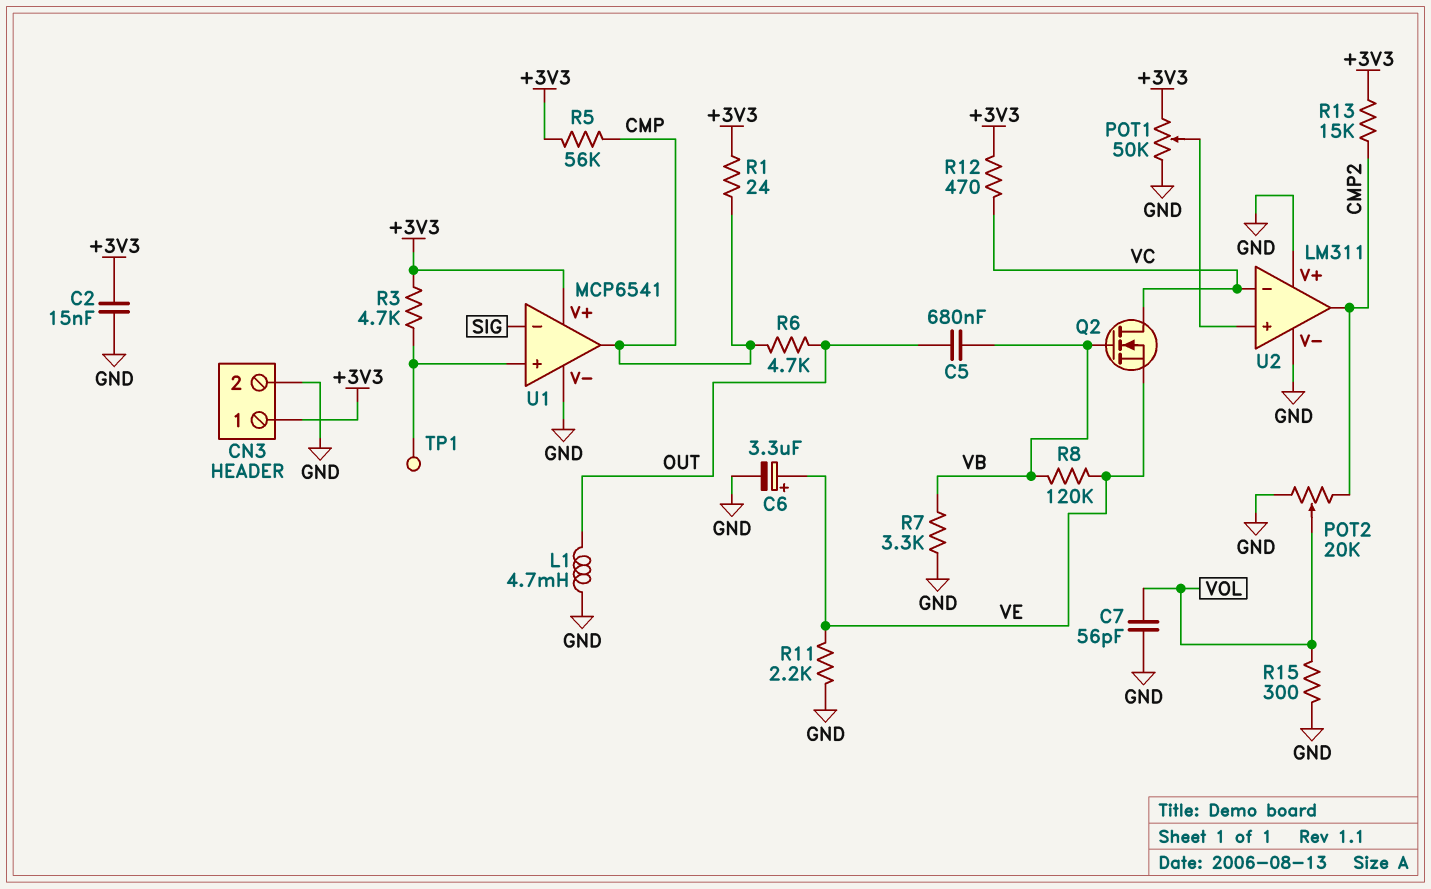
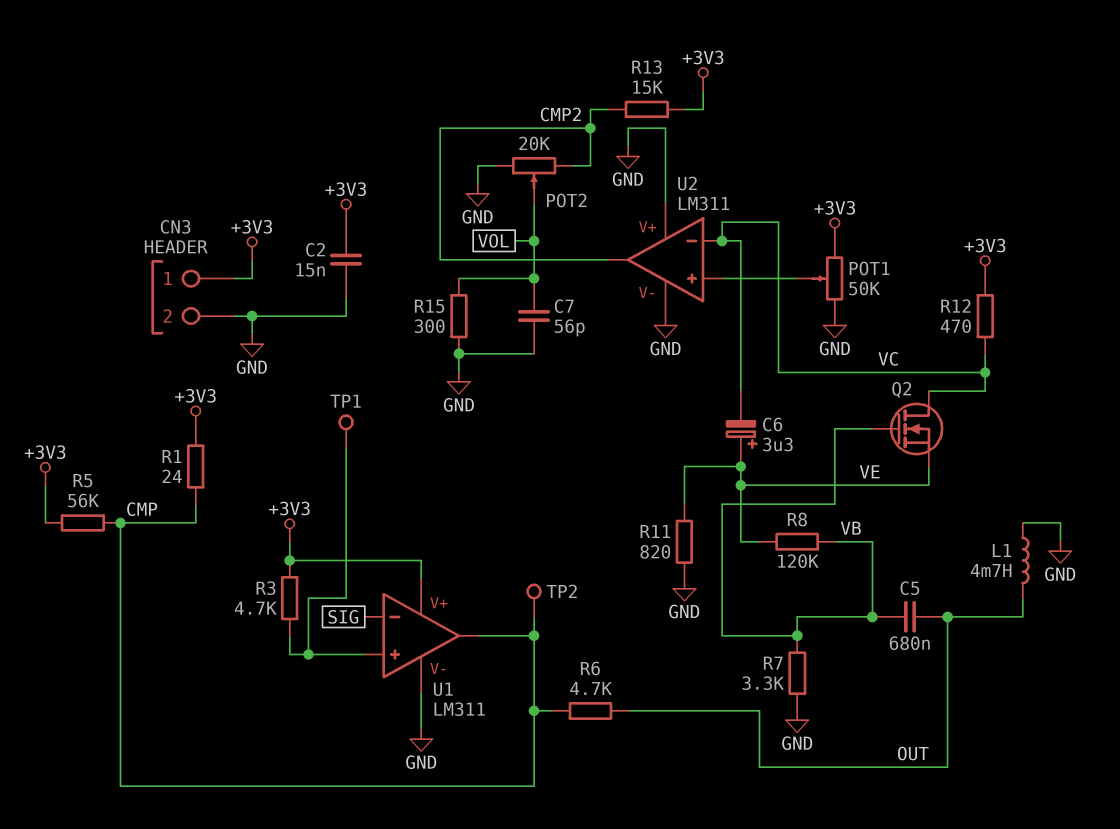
C6: 3.3uF (plus VE, minus GND) -> 3.3uF (plus VE, minus VC)
R11: 2.2k (GND, VE) -> 820 (GND, VE)
TP2: none -> test point (CMP)
U1: MCP6541 -> LM311

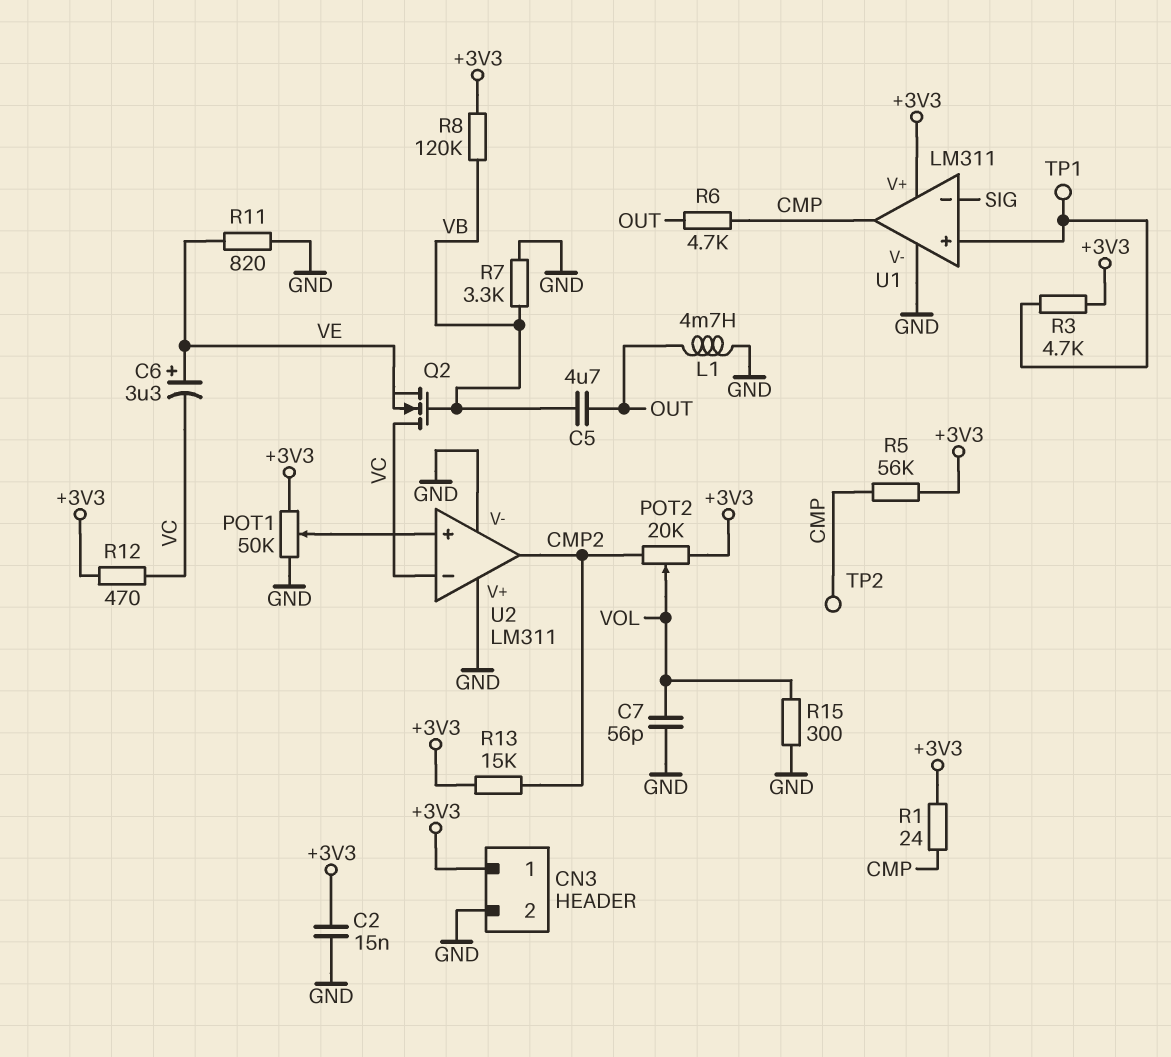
C5: 680nF (OUT, VB) -> 4.7uF (OUT, VB)
POT2: 20k (CMP2, GND, wiper VOL) -> 20k (+3V3, CMP2, wiper VOL)
R8: 120k (VB, VE) -> 120k (+3V3, VB)

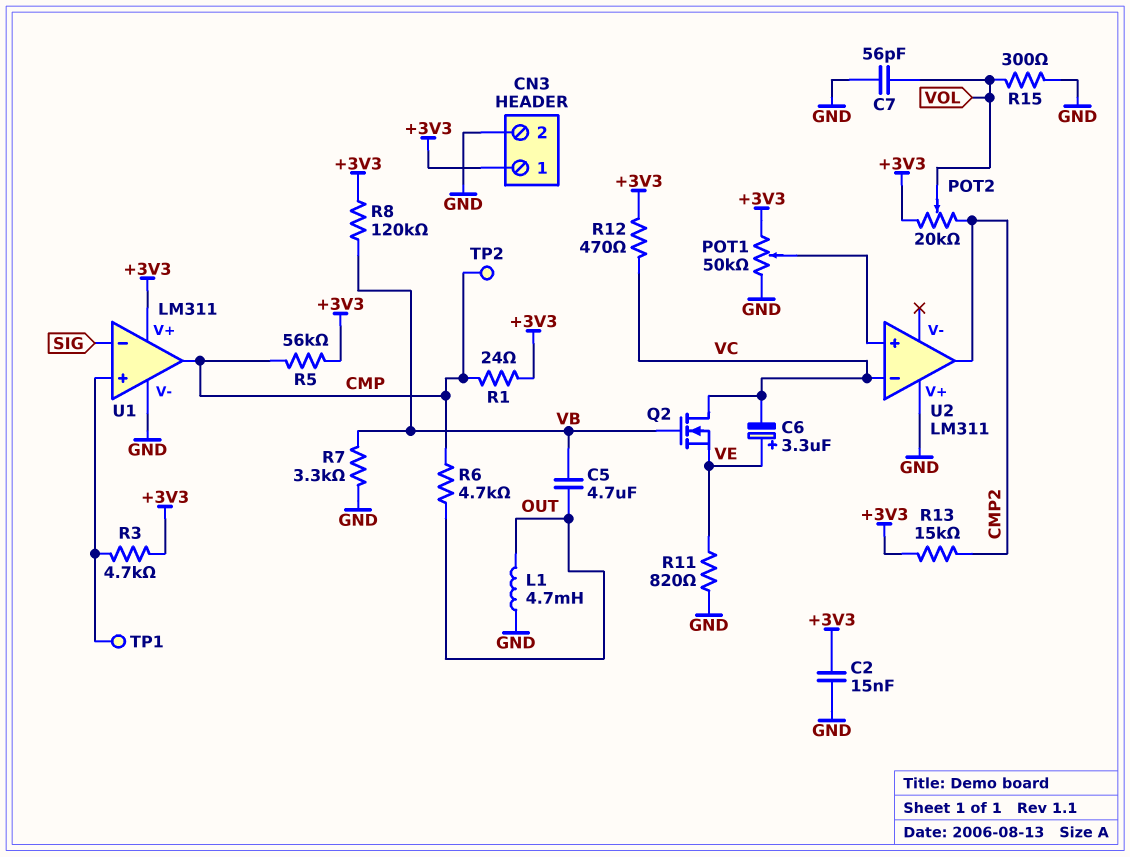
U2 pin V-: GND -> none

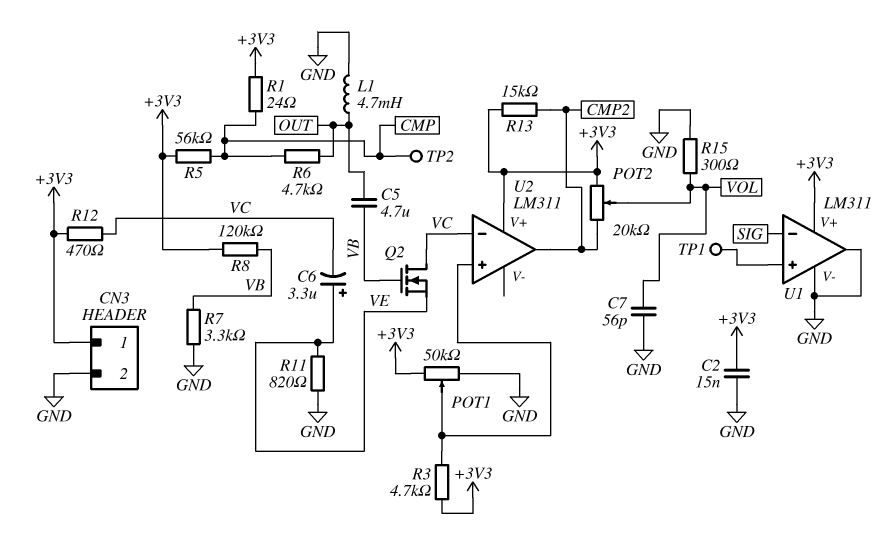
R3: 4.7k (+3V3, U1/in+) -> 4.7k (+3V3, U2/in+)
U1 pin out: CMP -> GND
U2 pin V+: GND -> +3V3

